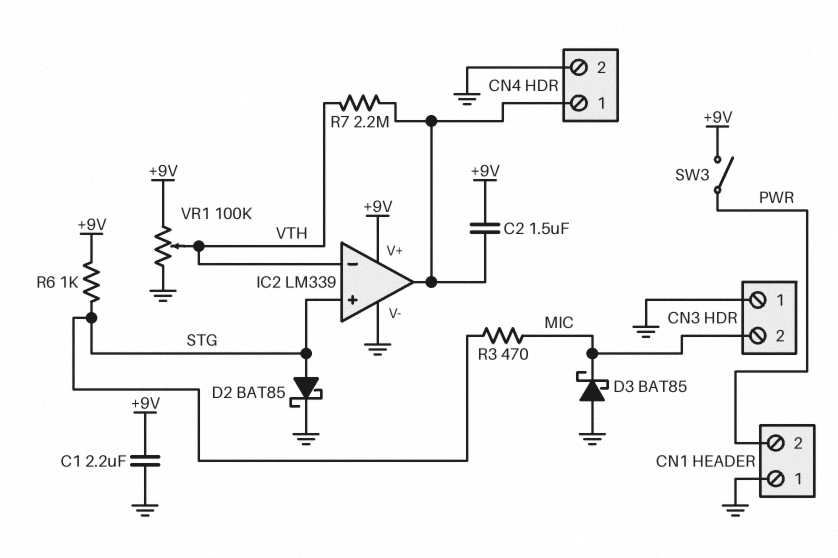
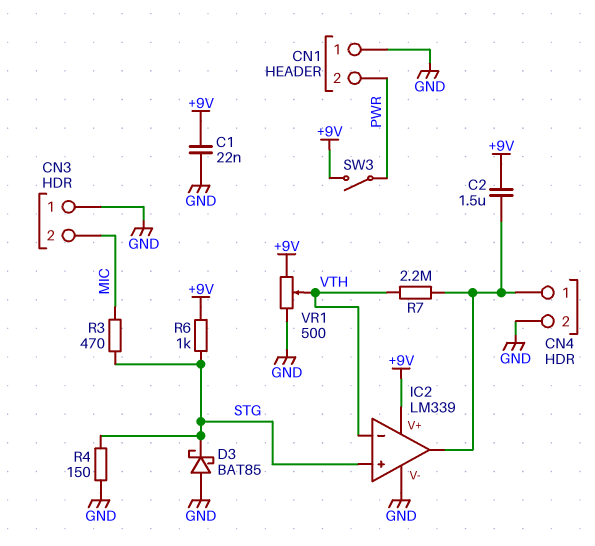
C1: 2.2uF (+9V, GND) -> 22nF (+9V, GND)
D2: schottky BAT85 (A STG, K GND) -> none
D3: schottky BAT85 (A GND, K MIC) -> schottky BAT85 (A GND, K STG)
R4: none -> 150 (GND, STG)
VR1: 100k (+9V, GND, wiper VTH) -> 500 (+9V, GND, wiper VTH)

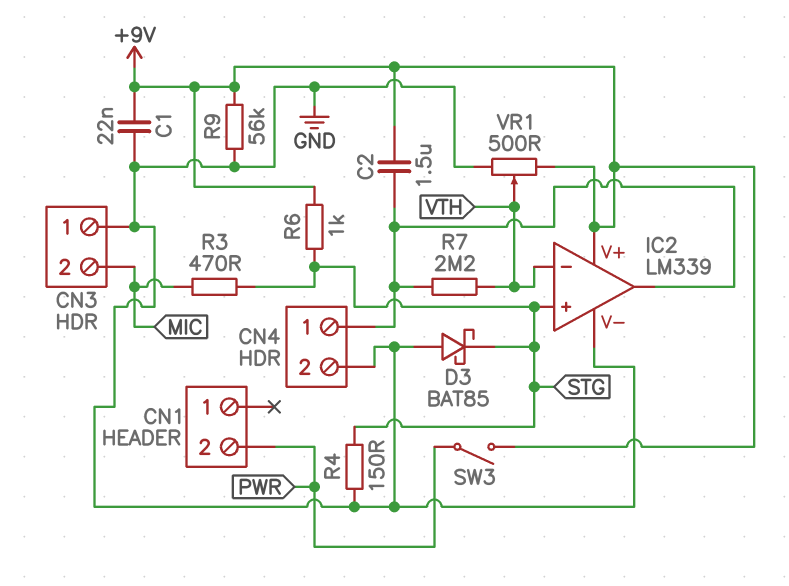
CN1 pin 1: GND -> none
R9: none -> 56k (+9V, GND)

